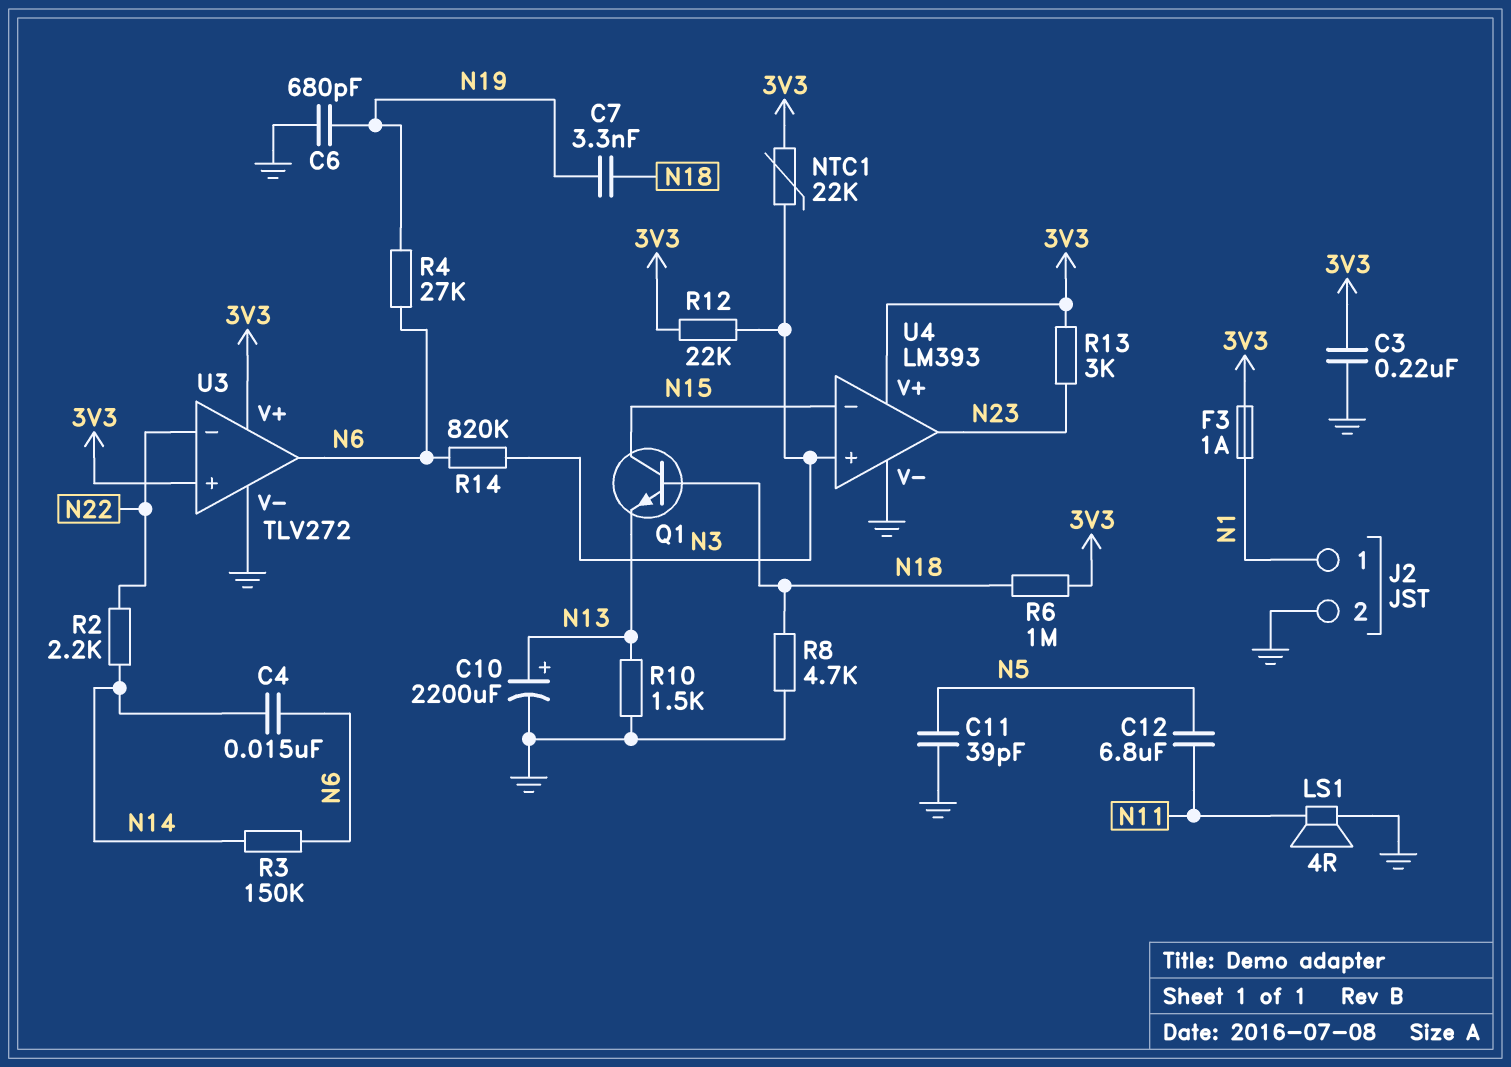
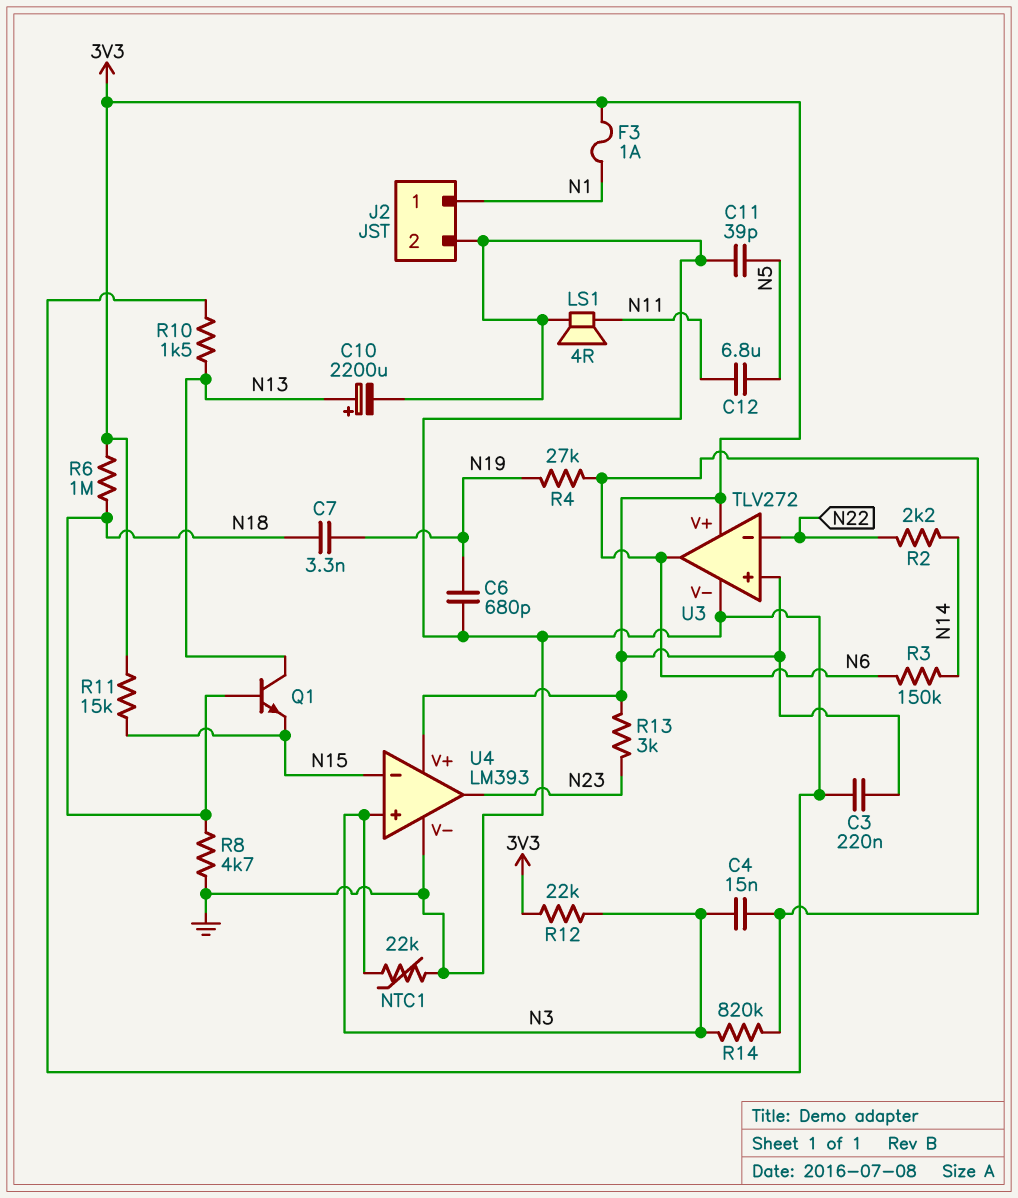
C4: 15nF (N6, N14) -> 15nF (N3, N6)
NTC1: 22k (3V3, N3) -> 22k (GND, N3)
Q1: NPN (B N18, C N15, E N13) -> NPN (B N18, C N13, E N15)
R11: none -> 15k (3V3, N15)

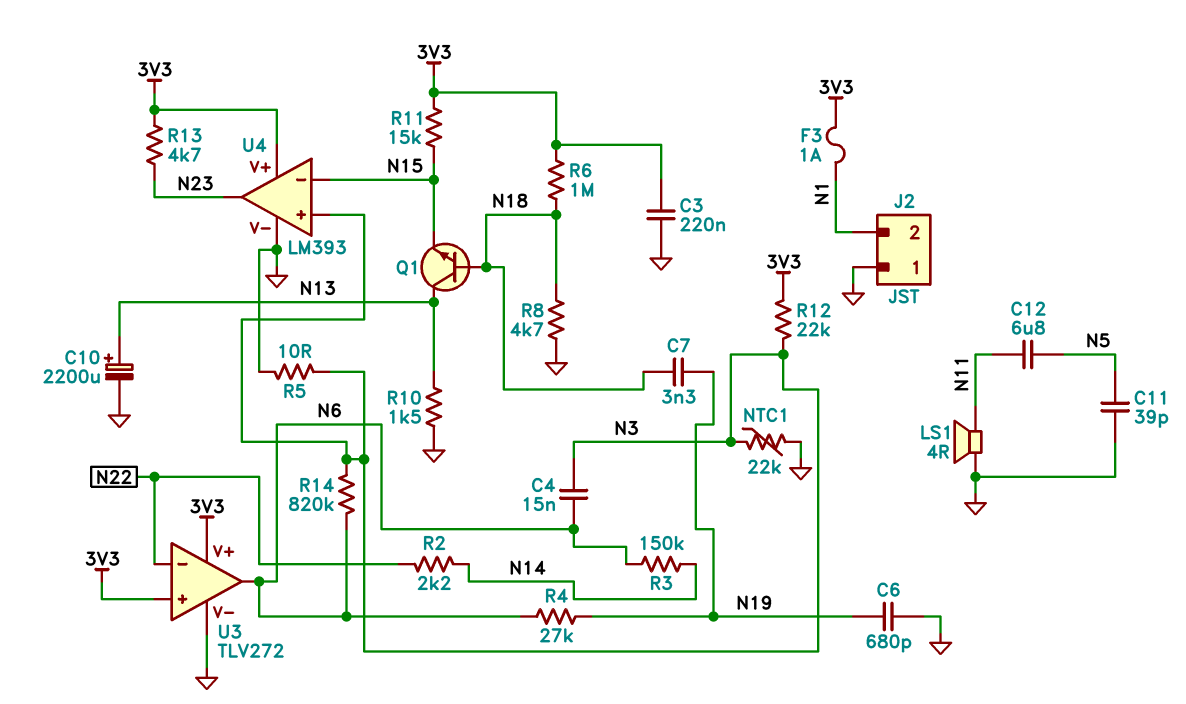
J2 pin 1: N1 -> GND
J2 pin 2: GND -> N1
R5: none -> 10 (GND, N3)
R13: 3k (3V3, N23) -> 4.7k (3V3, N23)

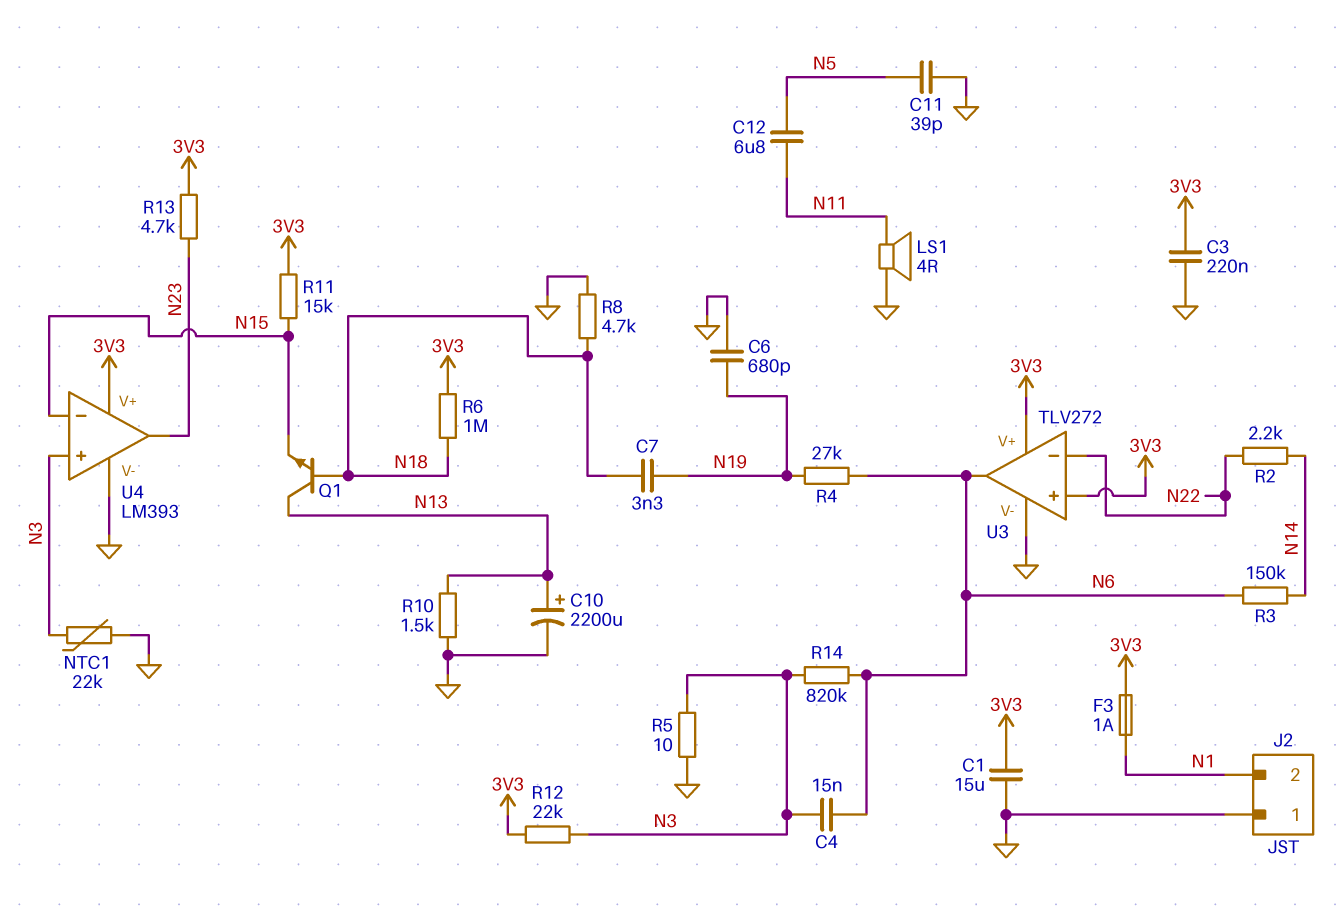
C1: none -> 15uF (3V3, GND)

